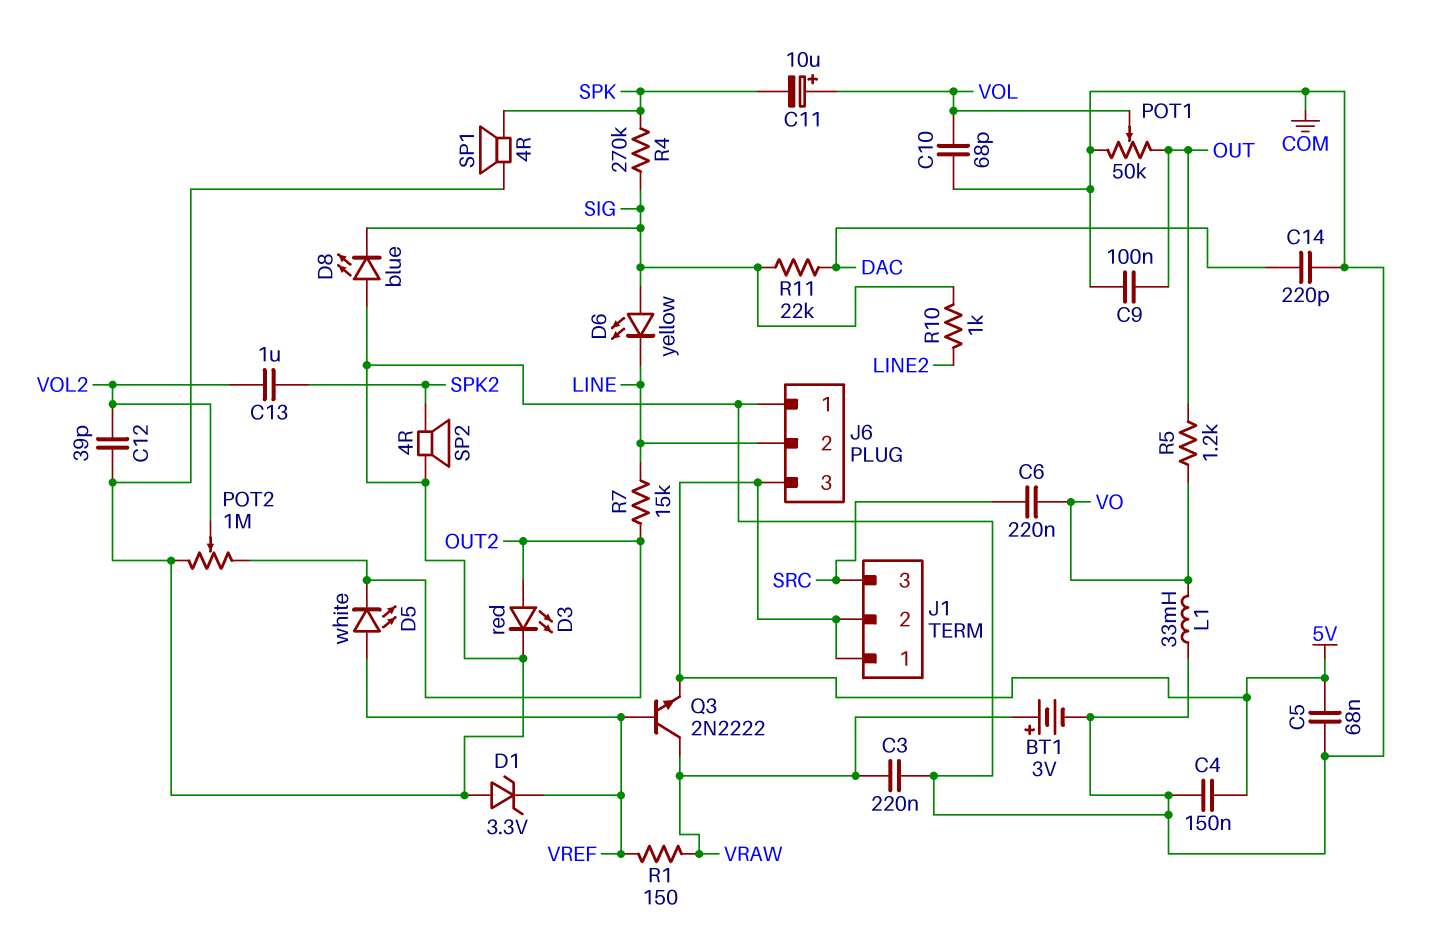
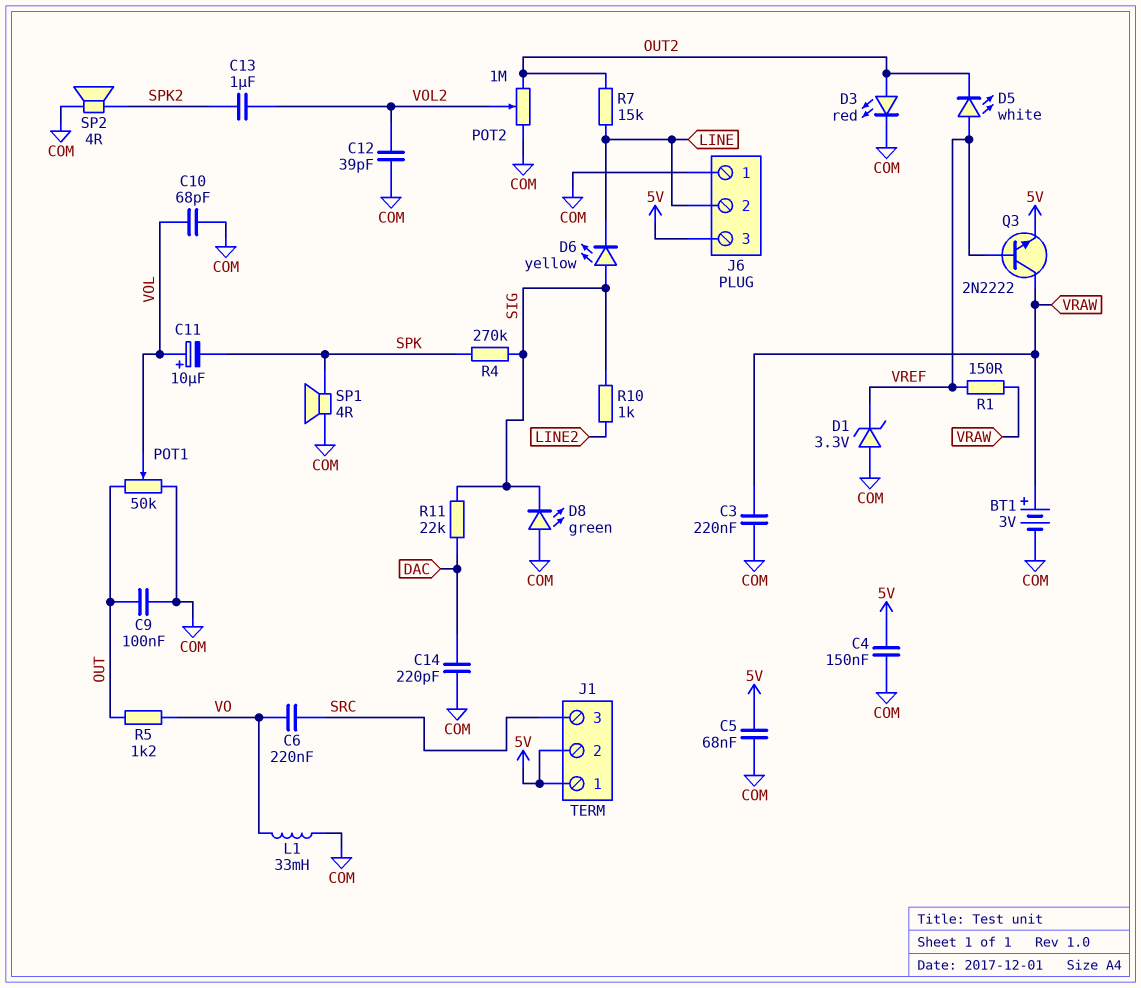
D8: LED blue (A COM, K SIG) -> LED green (A COM, K SIG)

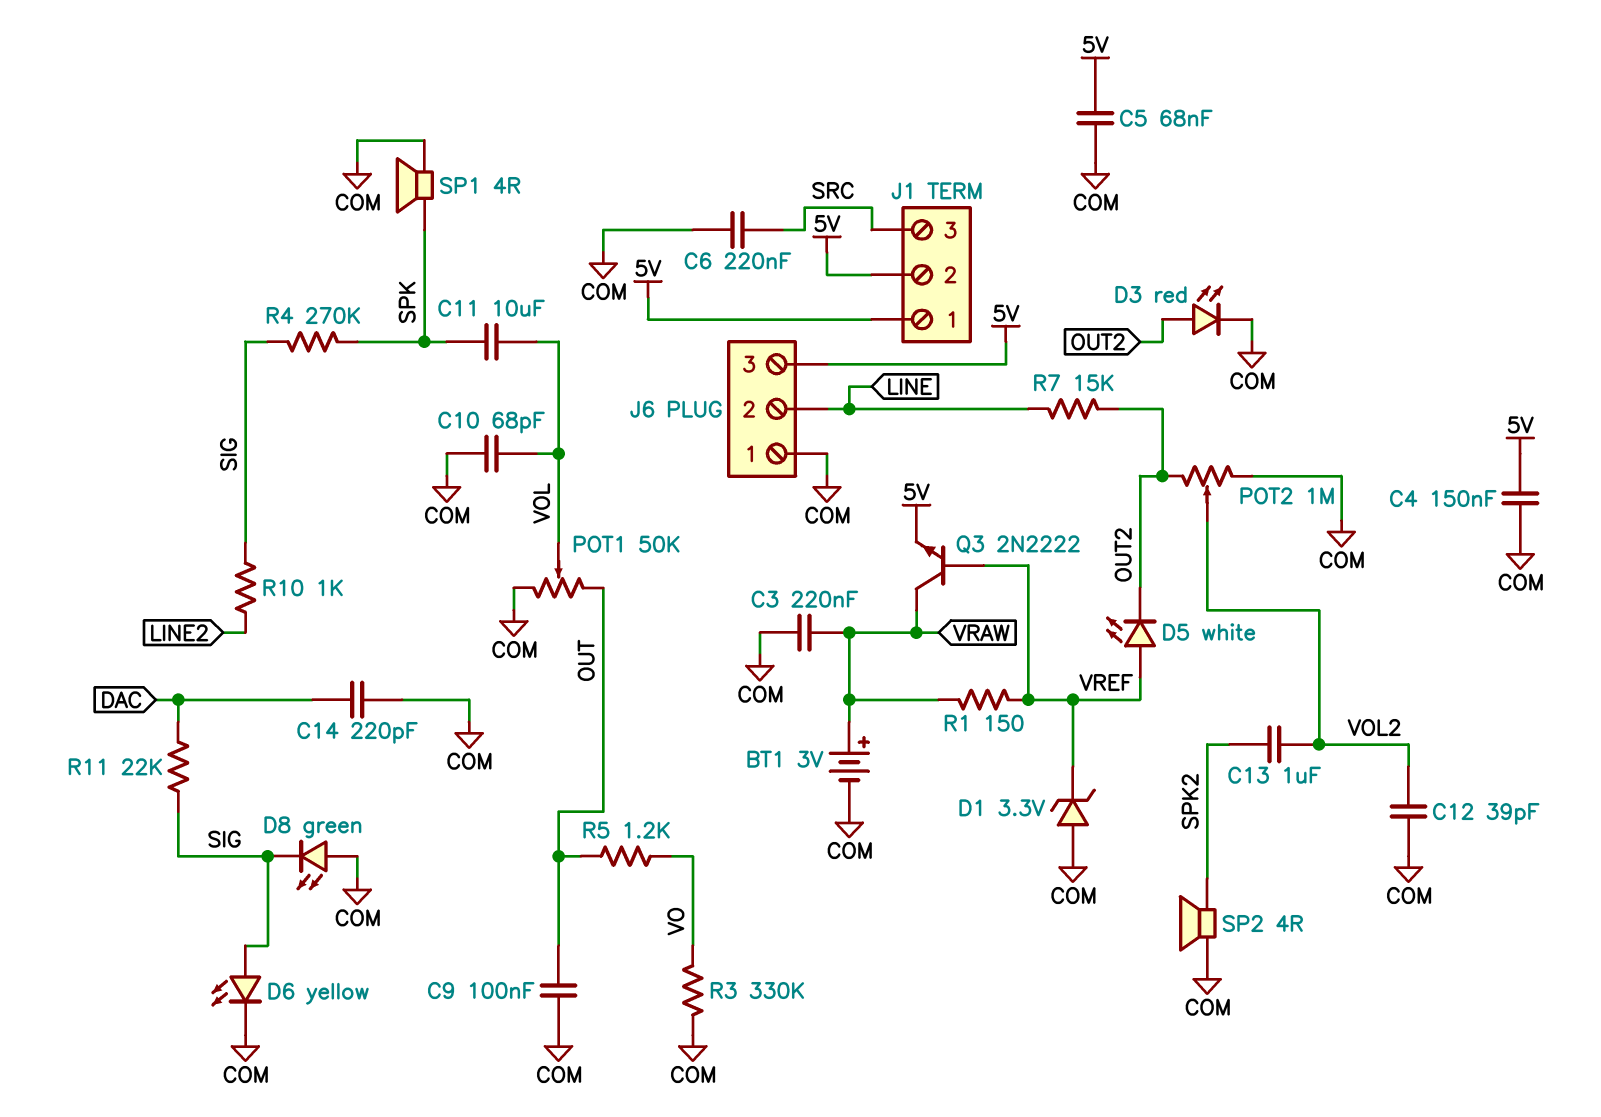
C6: 220nF (SRC, VO) -> 220nF (COM, SRC)
C11: 10uF (plus VOL, minus SPK) -> 10uF (SPK, VOL)
D6: LED yellow (A SIG, K LINE) -> LED yellow (A SIG, K COM)
L1: 33mH (COM, VO) -> none
R3: none -> 330k (COM, VO)

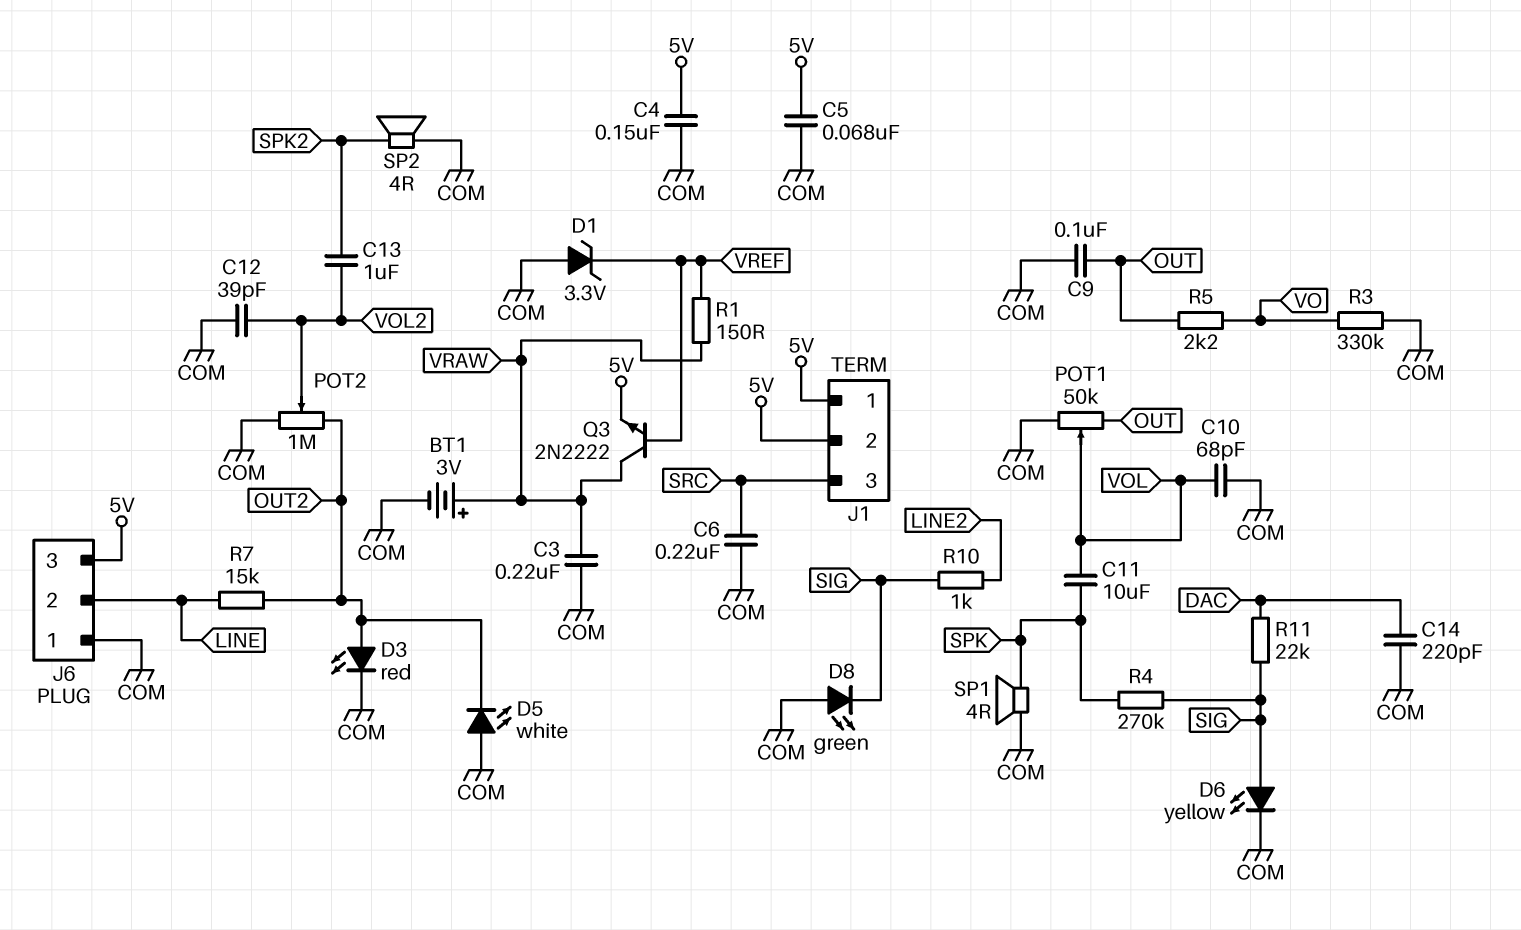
D5: LED white (A VREF, K OUT2) -> LED white (A COM, K OUT2)
R5: 1.2k (OUT, VO) -> 2.2k (OUT, VO)

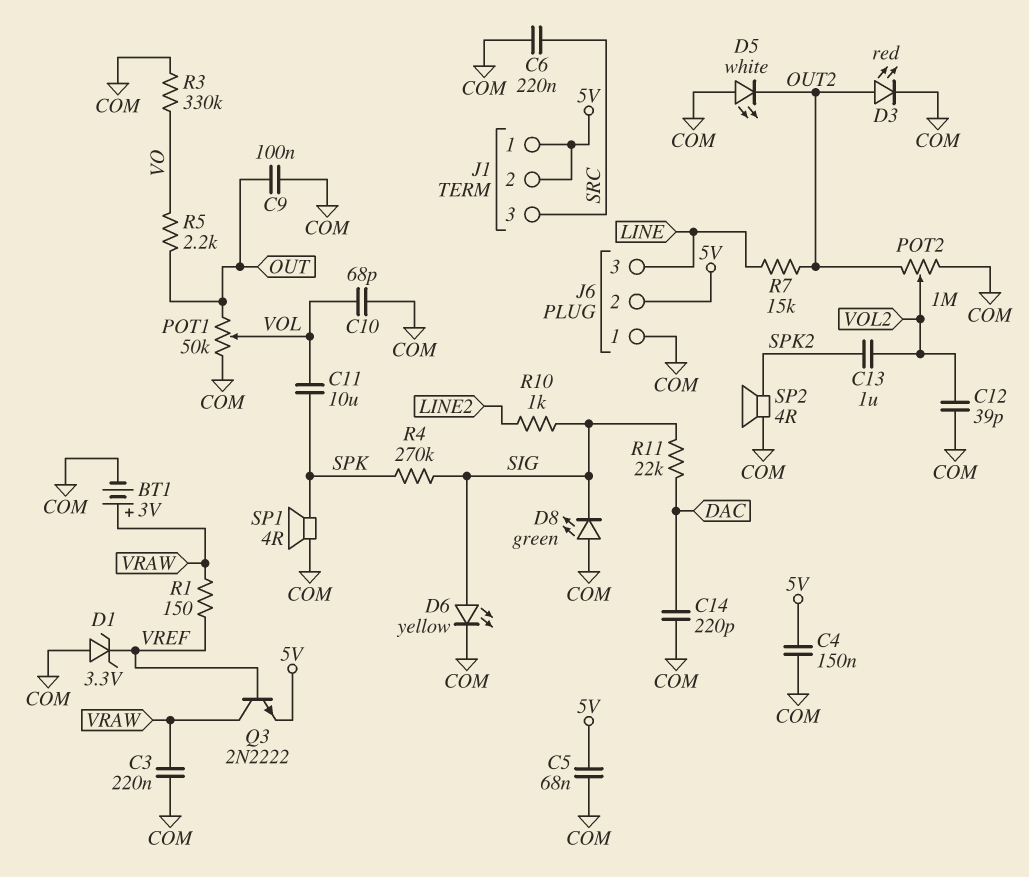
J6 pin 2: LINE -> 5V
J6 pin 3: 5V -> LINE

